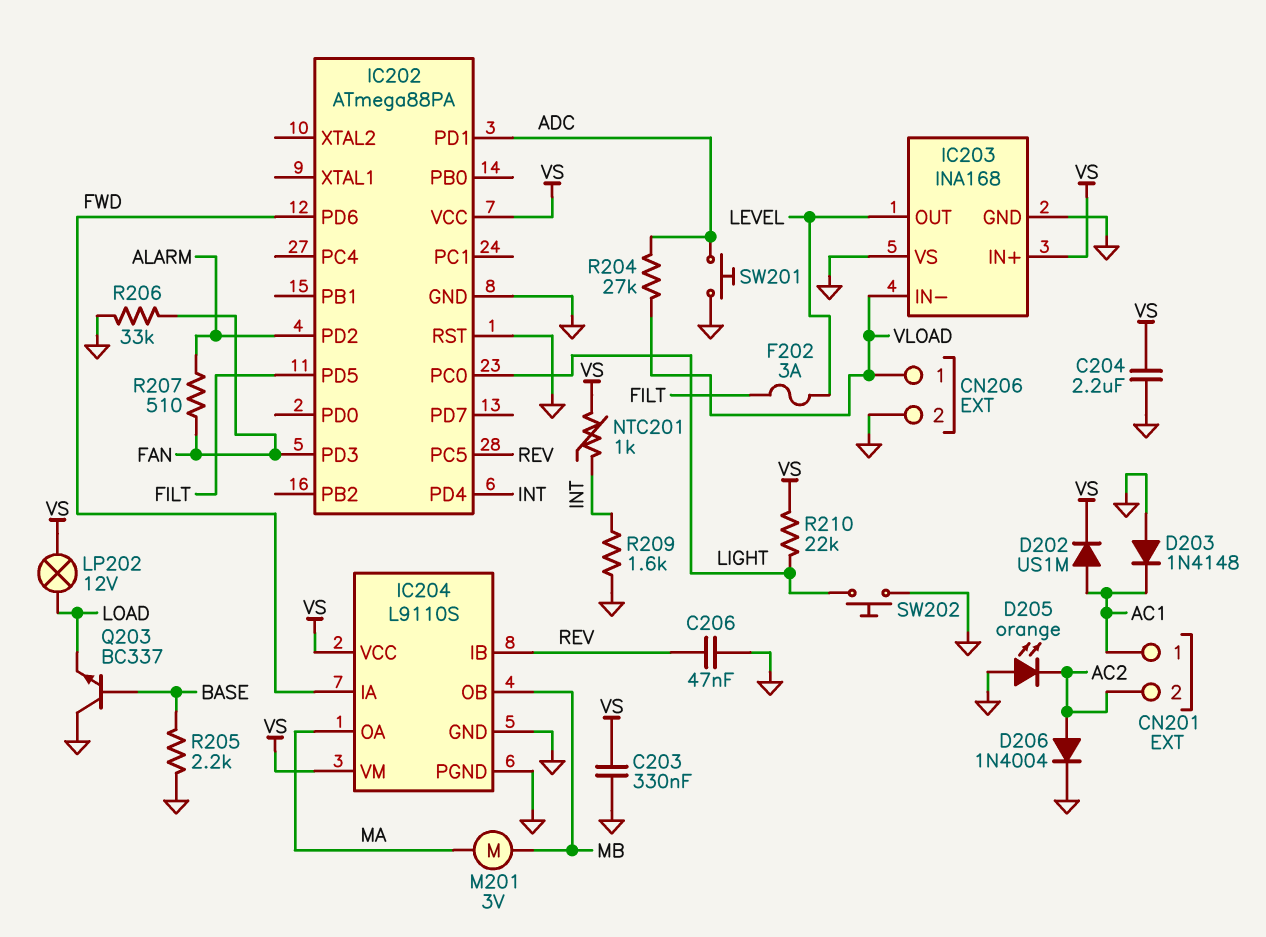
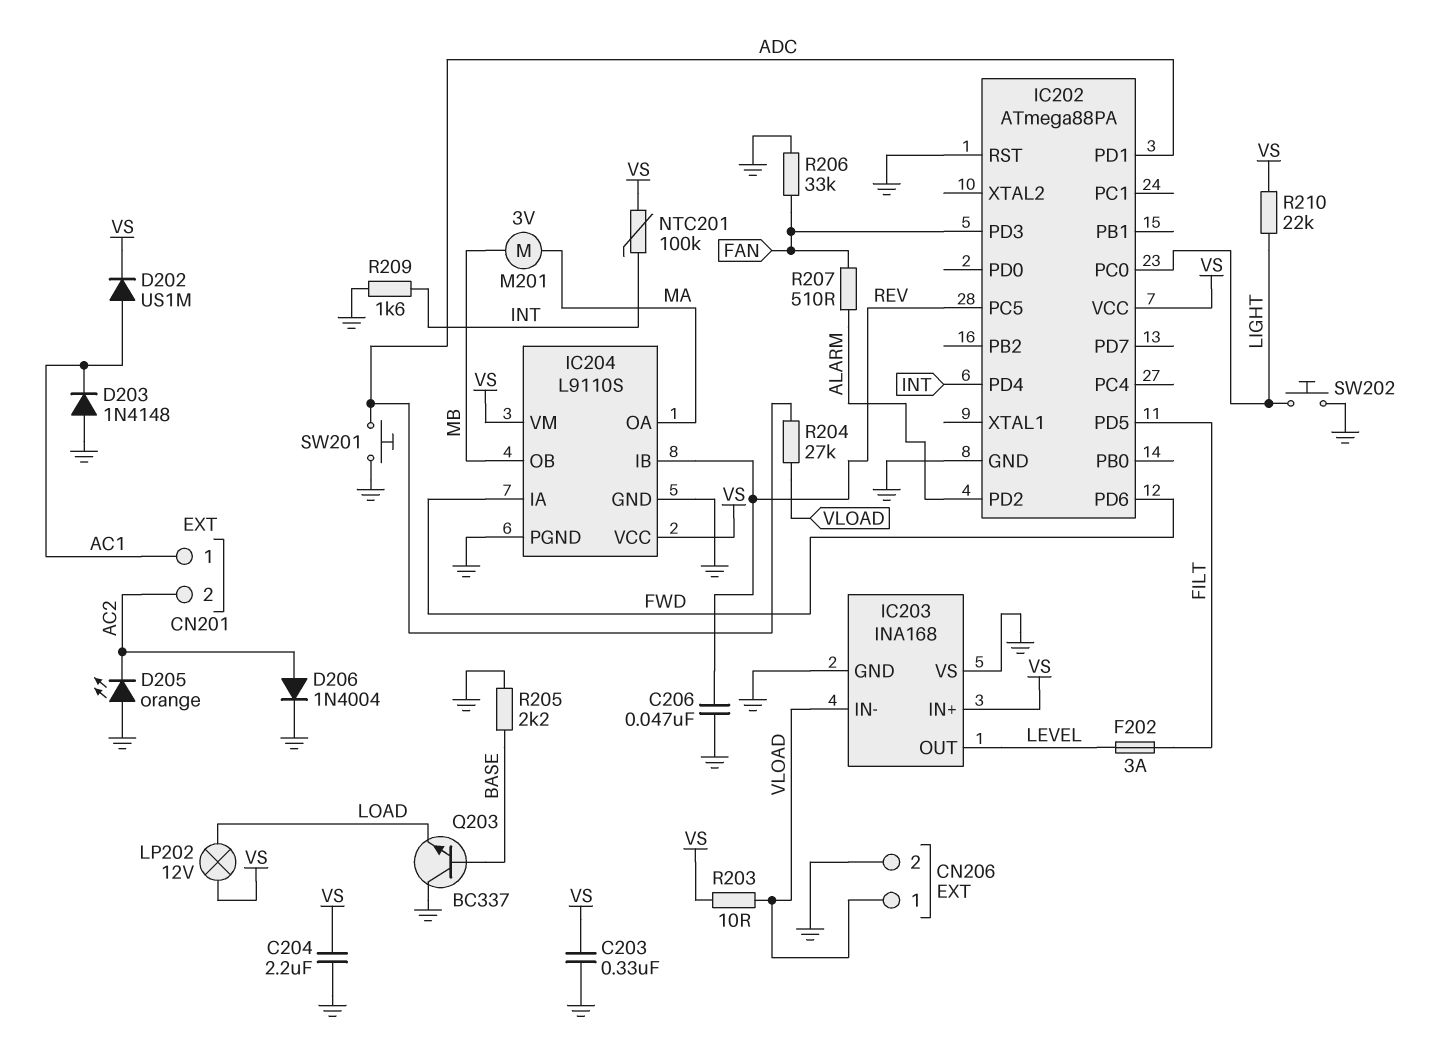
NTC201: 1k (INT, VS) -> 100k (INT, VS)
R203: none -> 10 (VLOAD, VS)

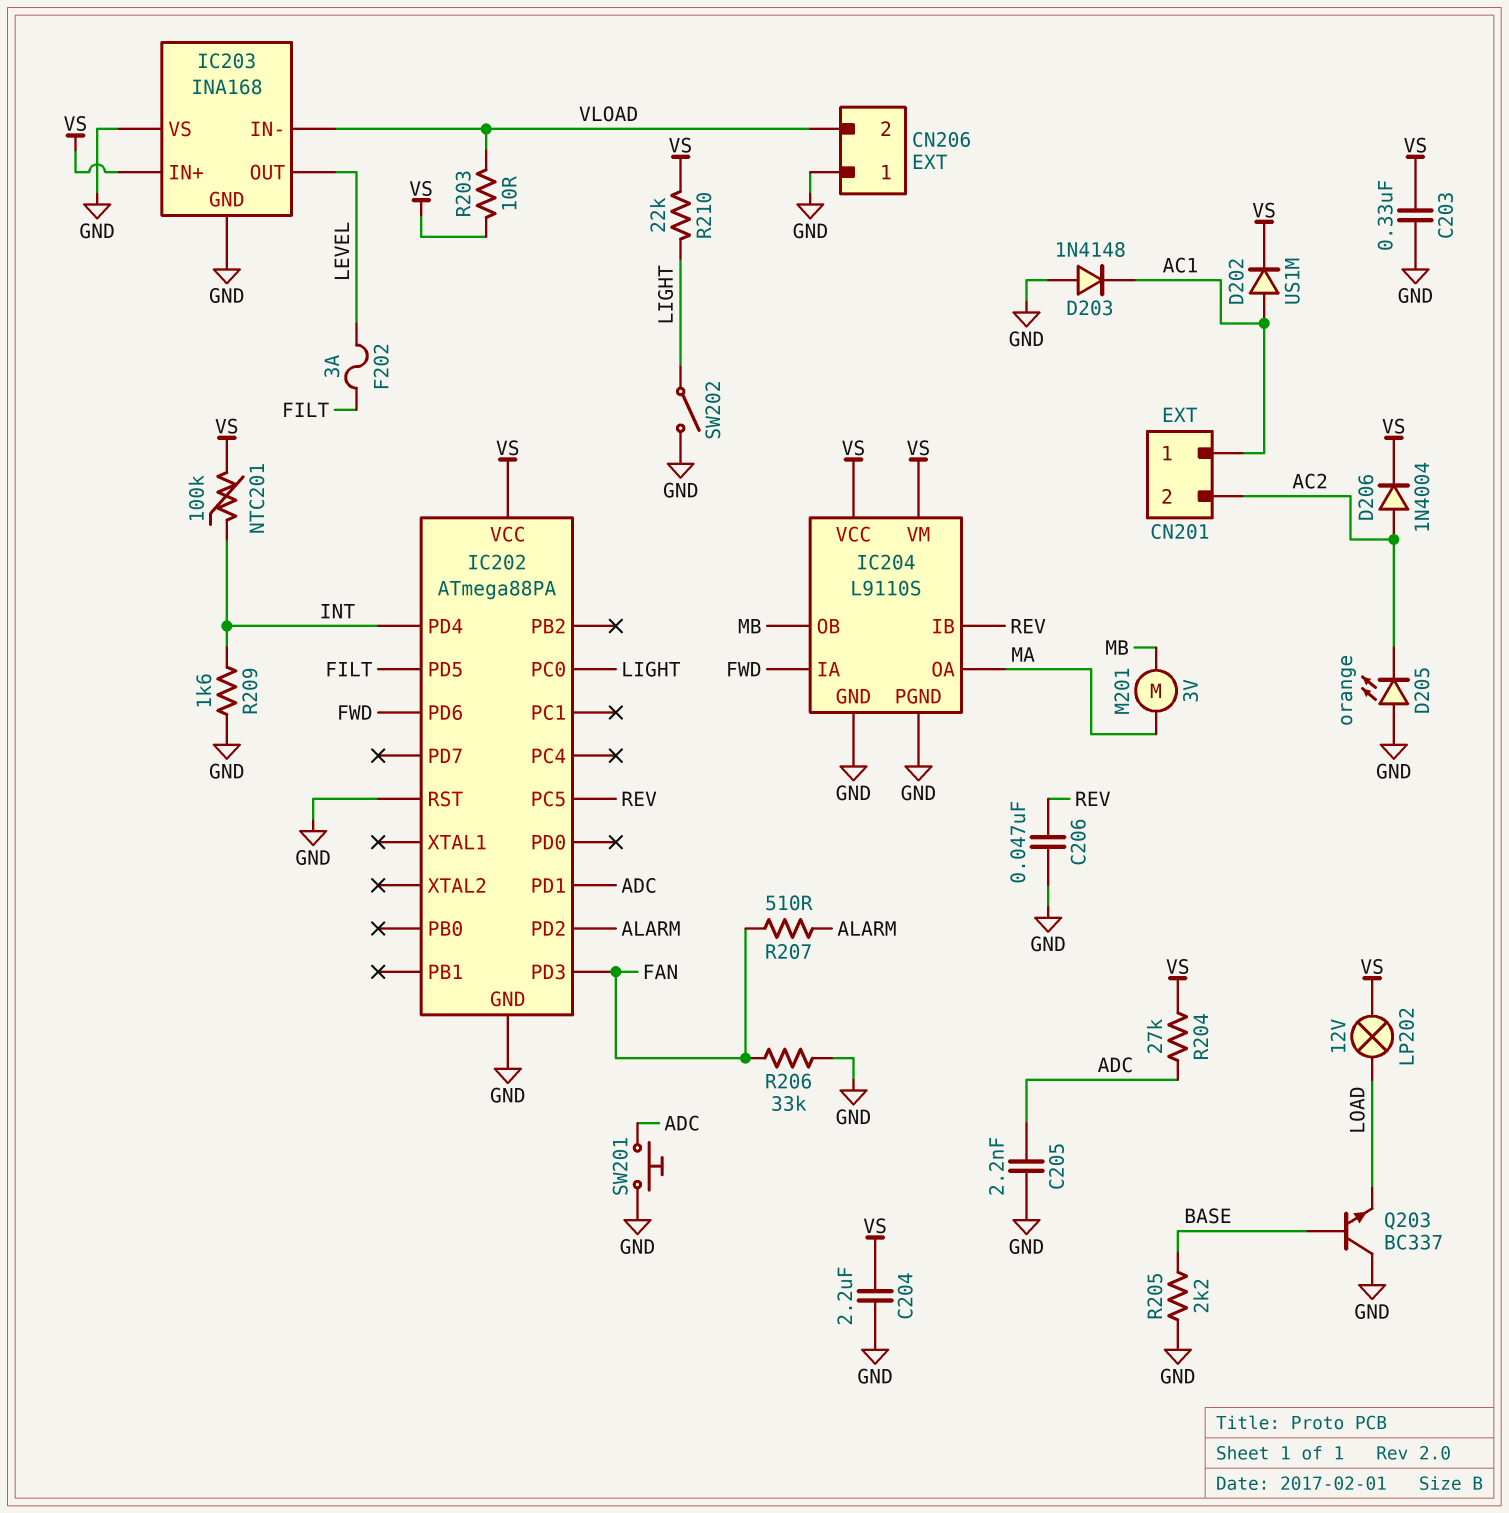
C205: none -> 2.2nF (ADC, GND)
CN206 pin 1: VLOAD -> GND
CN206 pin 2: GND -> VLOAD
D206: diode 1N4004 (A AC2, K GND) -> diode 1N4004 (A AC2, K VS)
R204: 27k (ADC, VLOAD) -> 27k (ADC, VS)
SW202: button (GND, LIGHT) -> switch (GND, LIGHT)

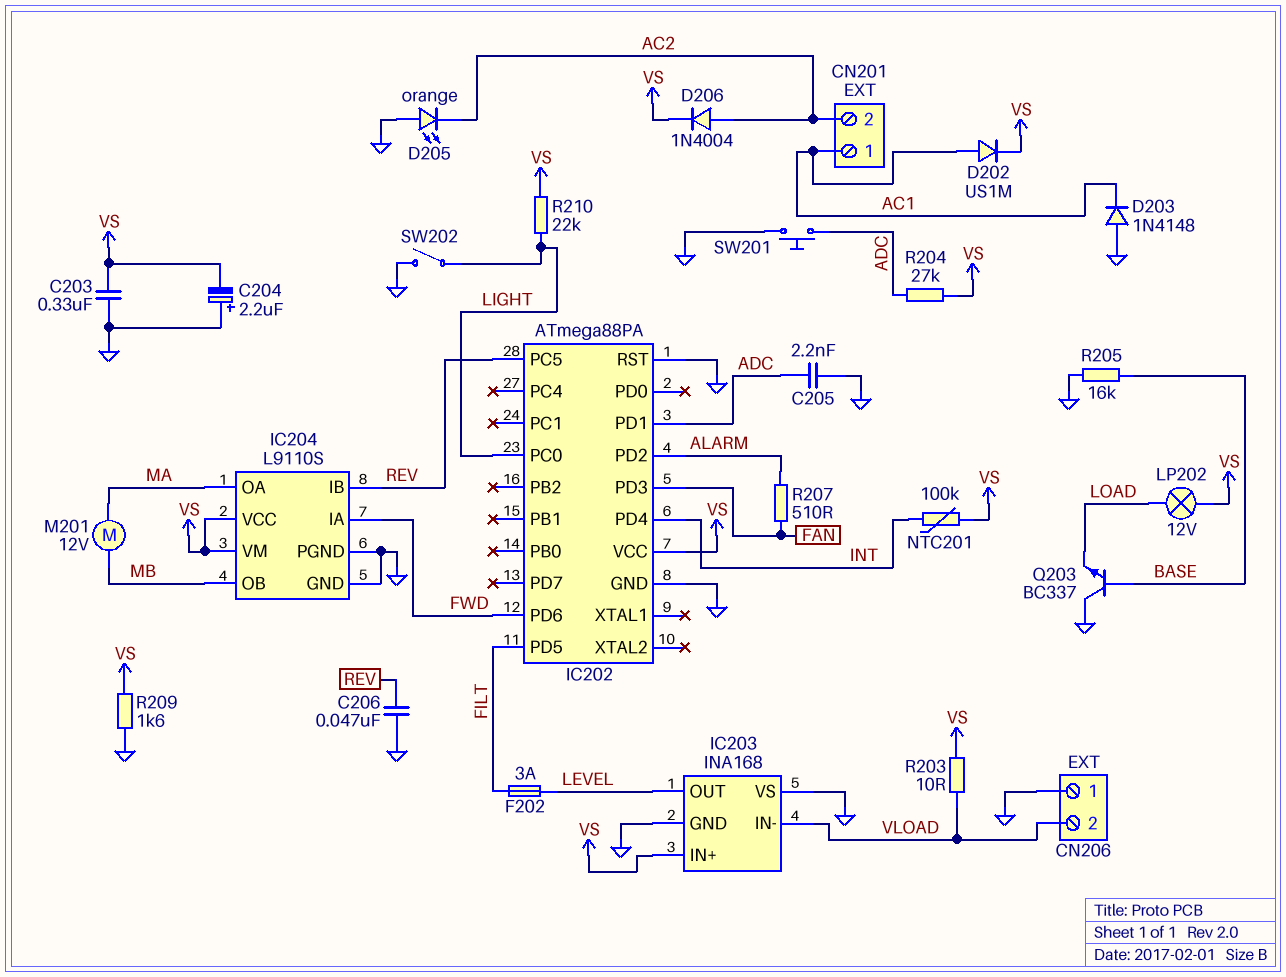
C204: 2.2uF (GND, VS) -> 2.2uF (plus GND, minus VS)
M201: motor 3V (MA, MB) -> motor 12V (MA, MB)
R205: 2.2k (BASE, GND) -> 16k (BASE, GND)
R206: 33k (FAN, GND) -> none
R209: 1.6k (GND, INT) -> 1.6k (GND, VS)

